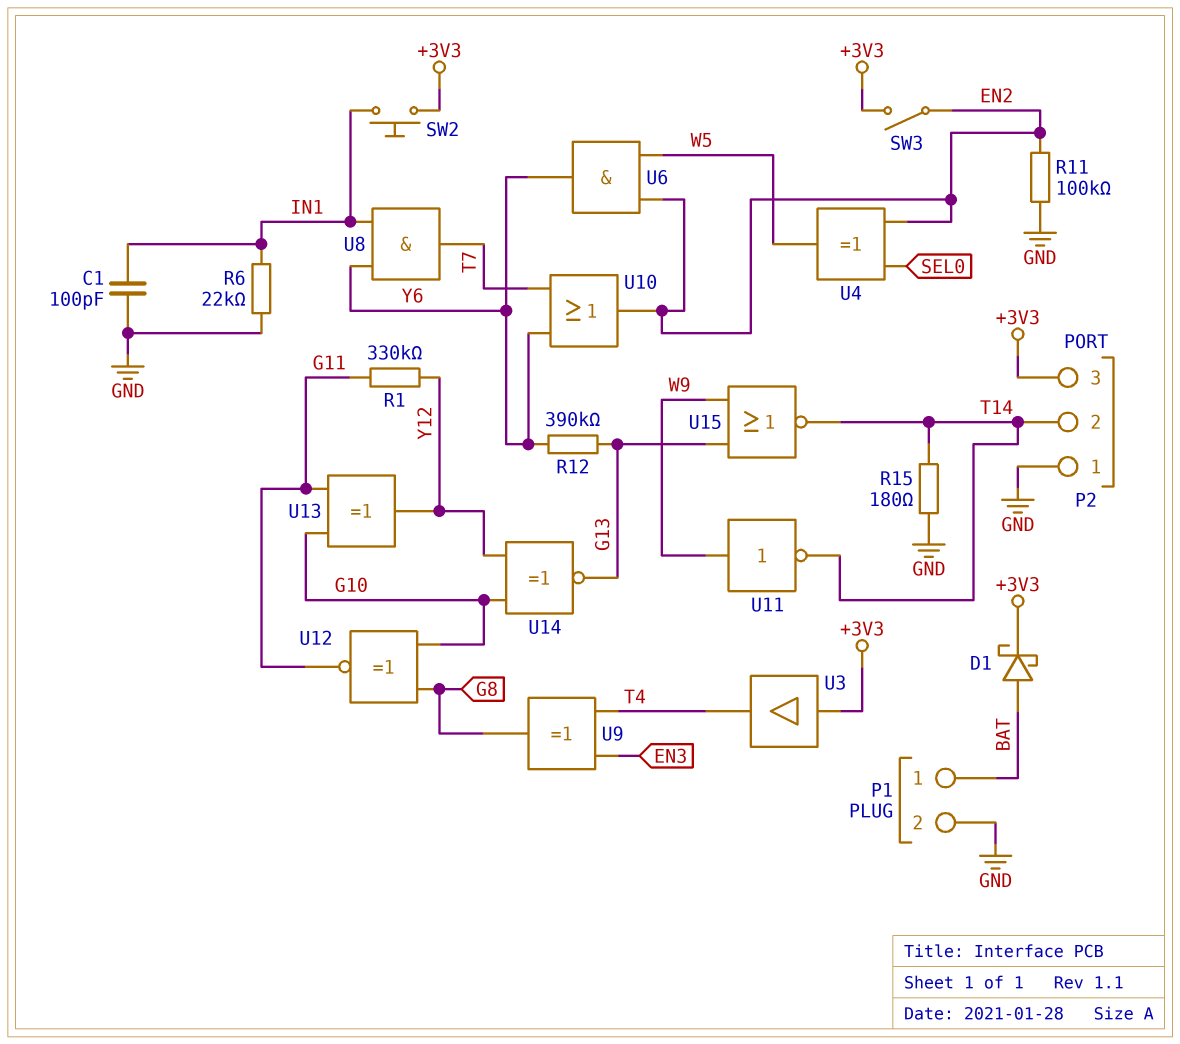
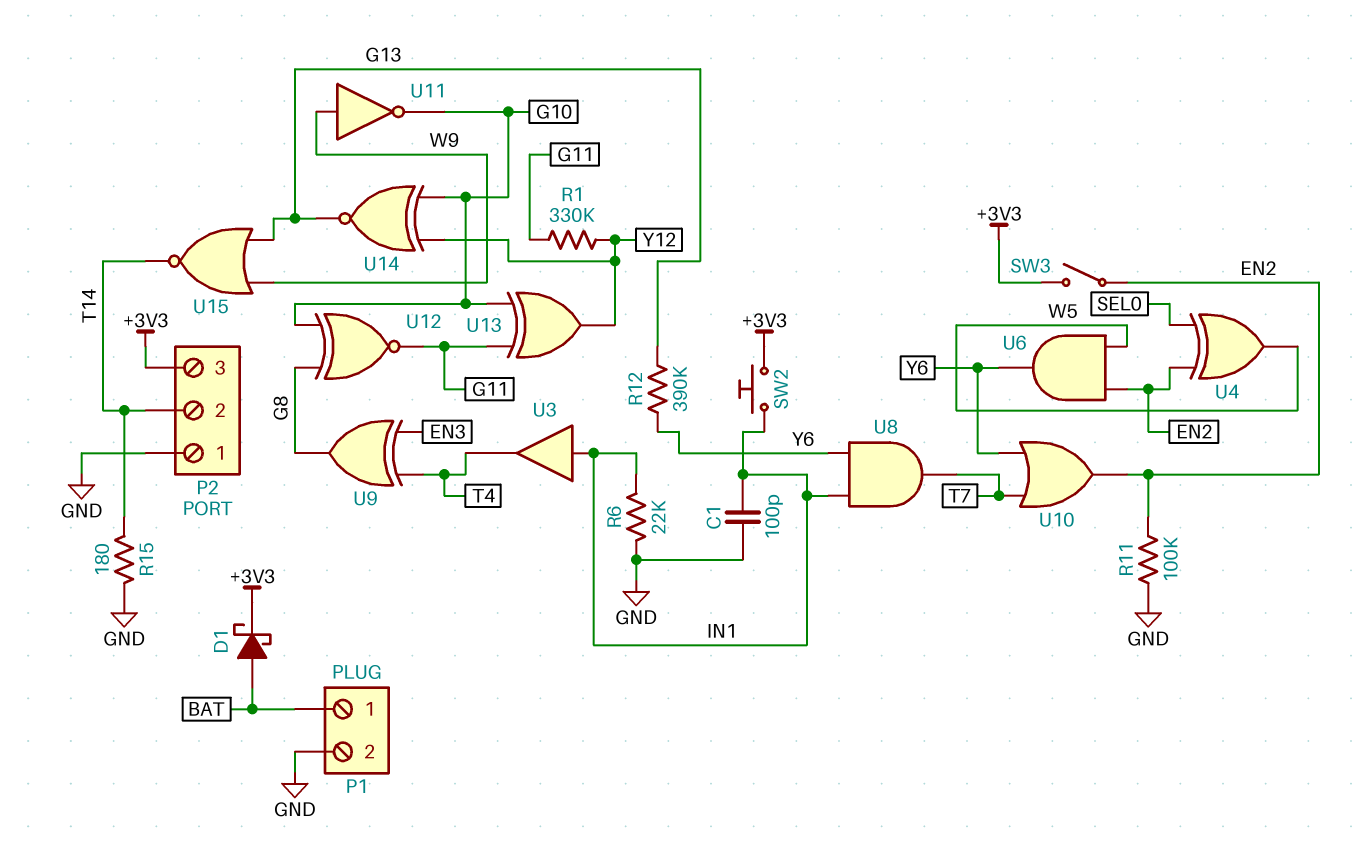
U3: buffer (in +3V3, out T4) -> buffer (in IN1, out T4)
U11: NOT (in W9, out T14) -> NOT (in W9, out G10)

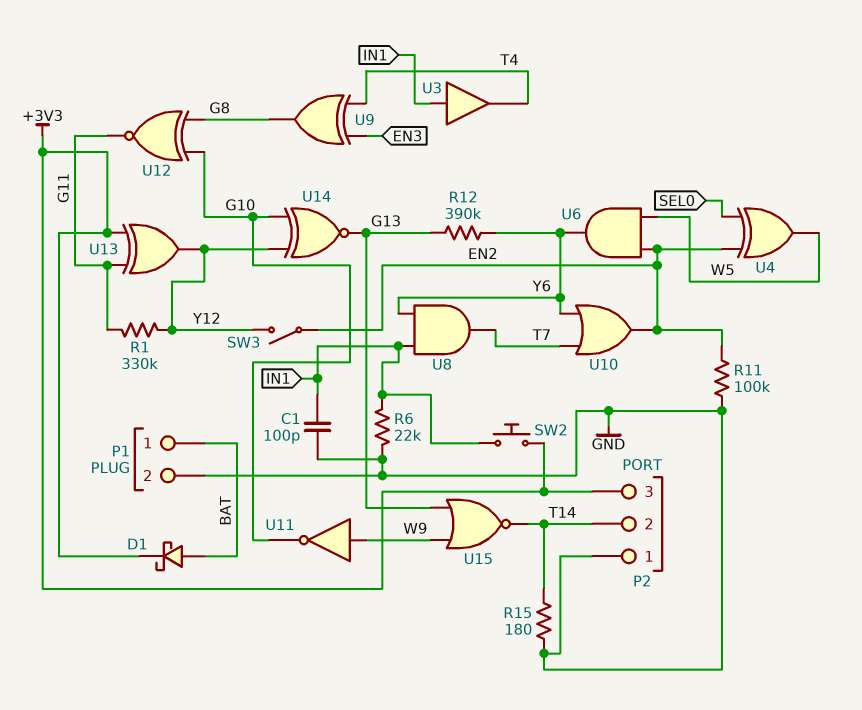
SW3: switch (+3V3, EN2) -> switch (EN2, Y12)
U13: XOR (in G10, in G11, out Y12) -> XOR (in +3V3, in G11, out Y12)

